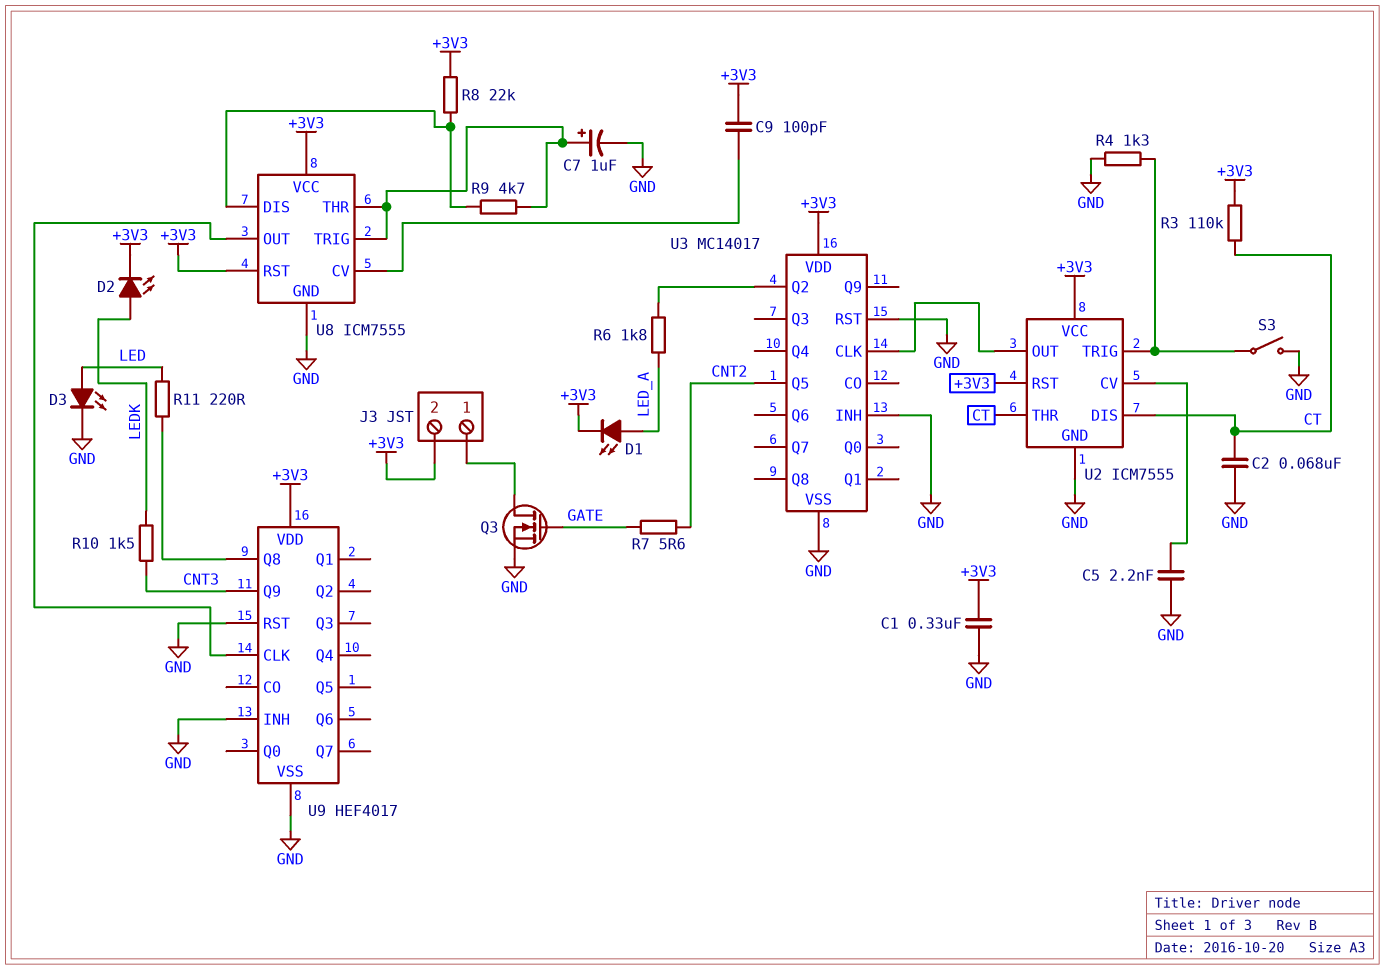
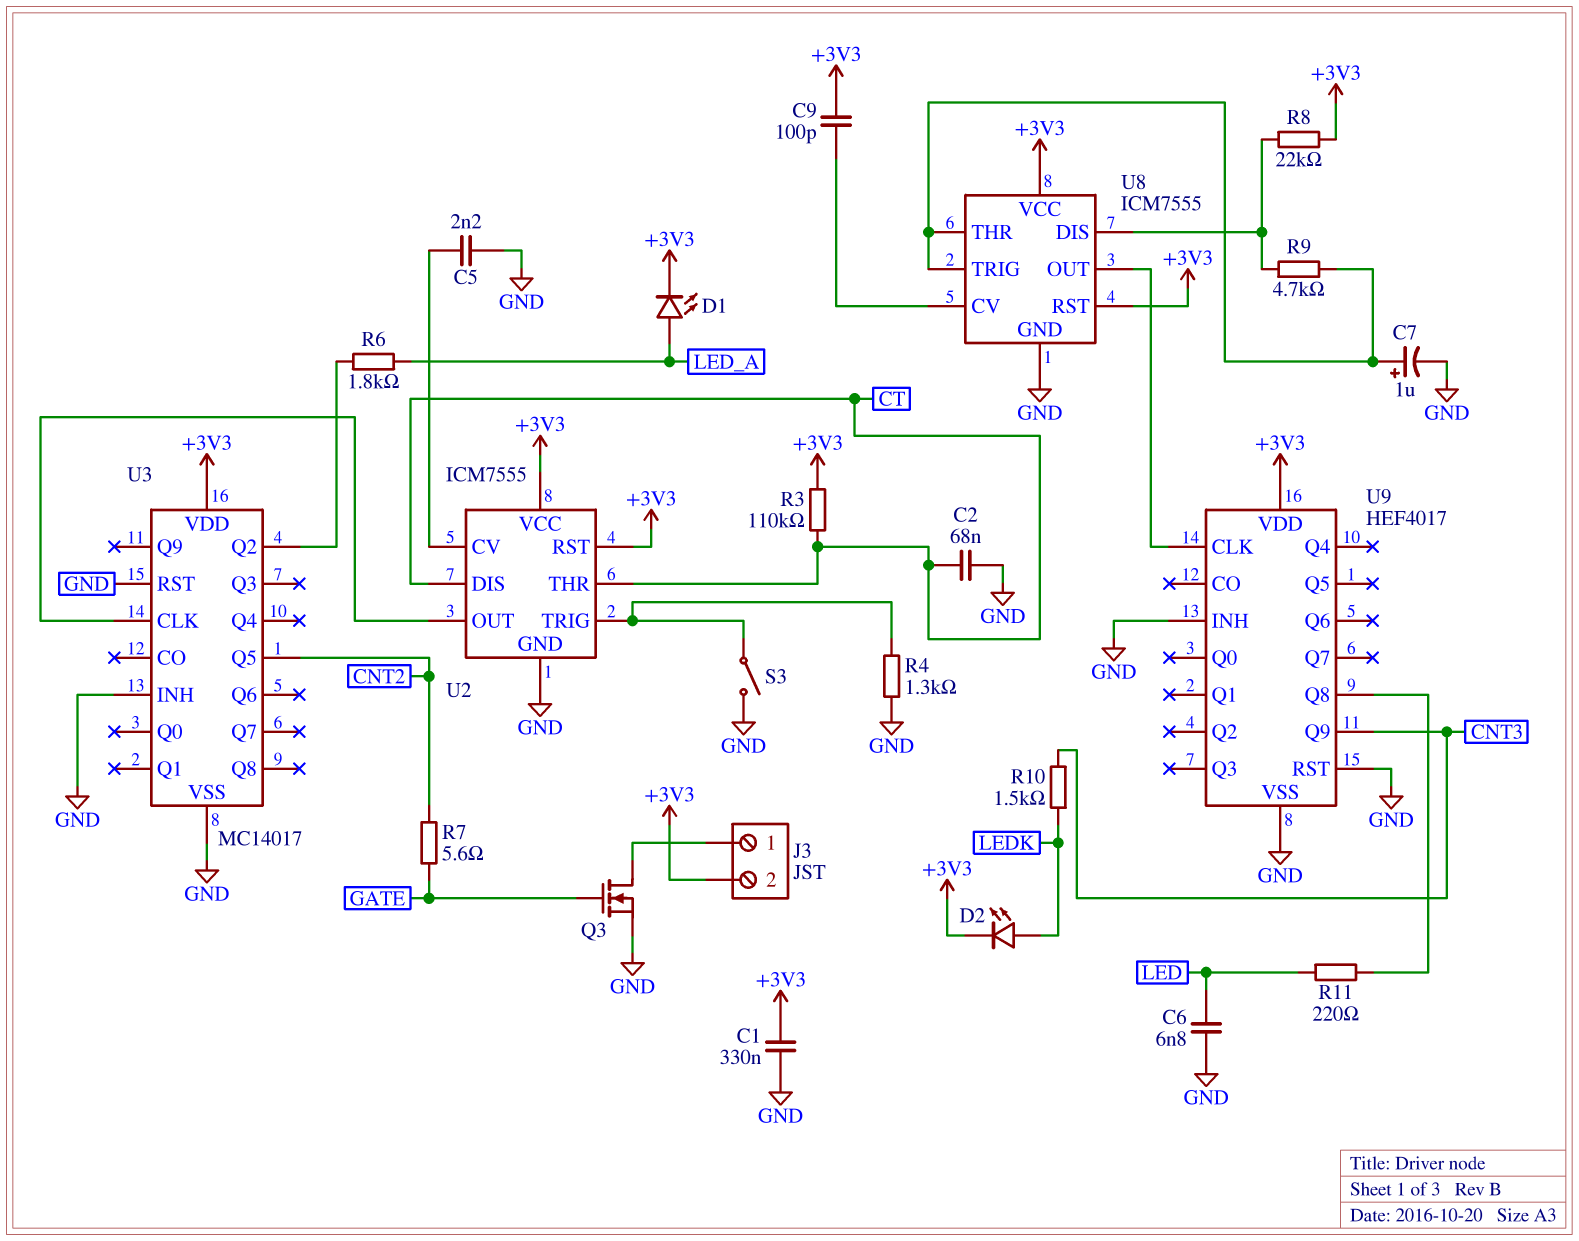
C6: none -> 6.8nF (GND, LED)
D3: LED (A LED, K GND) -> none

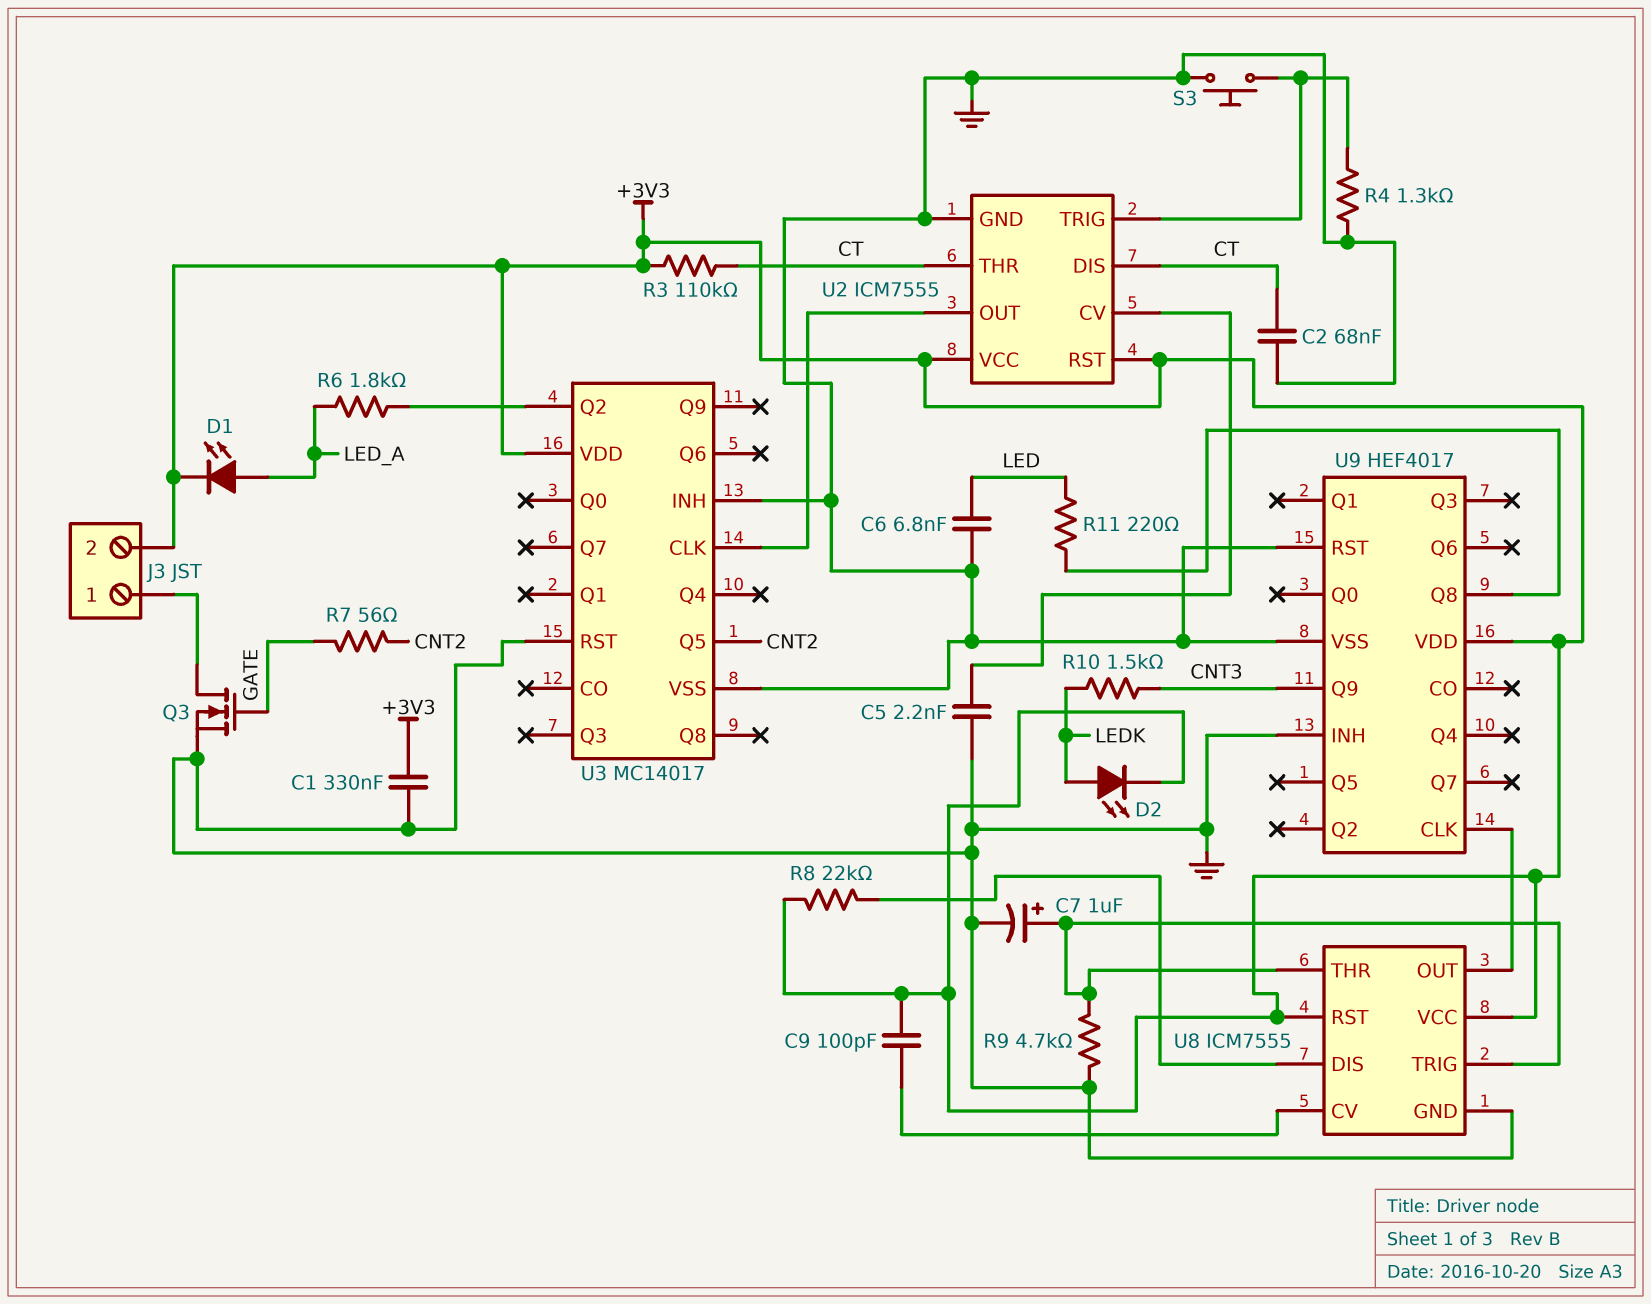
R7: 5.6 (CNT2, GATE) -> 56 (CNT2, GATE)
R9: 4.7k (U8/DIS, U8/THR) -> 4.7k (GND, U8/THR)
S3: switch (GND, U2/TRIG) -> button (GND, U2/TRIG)

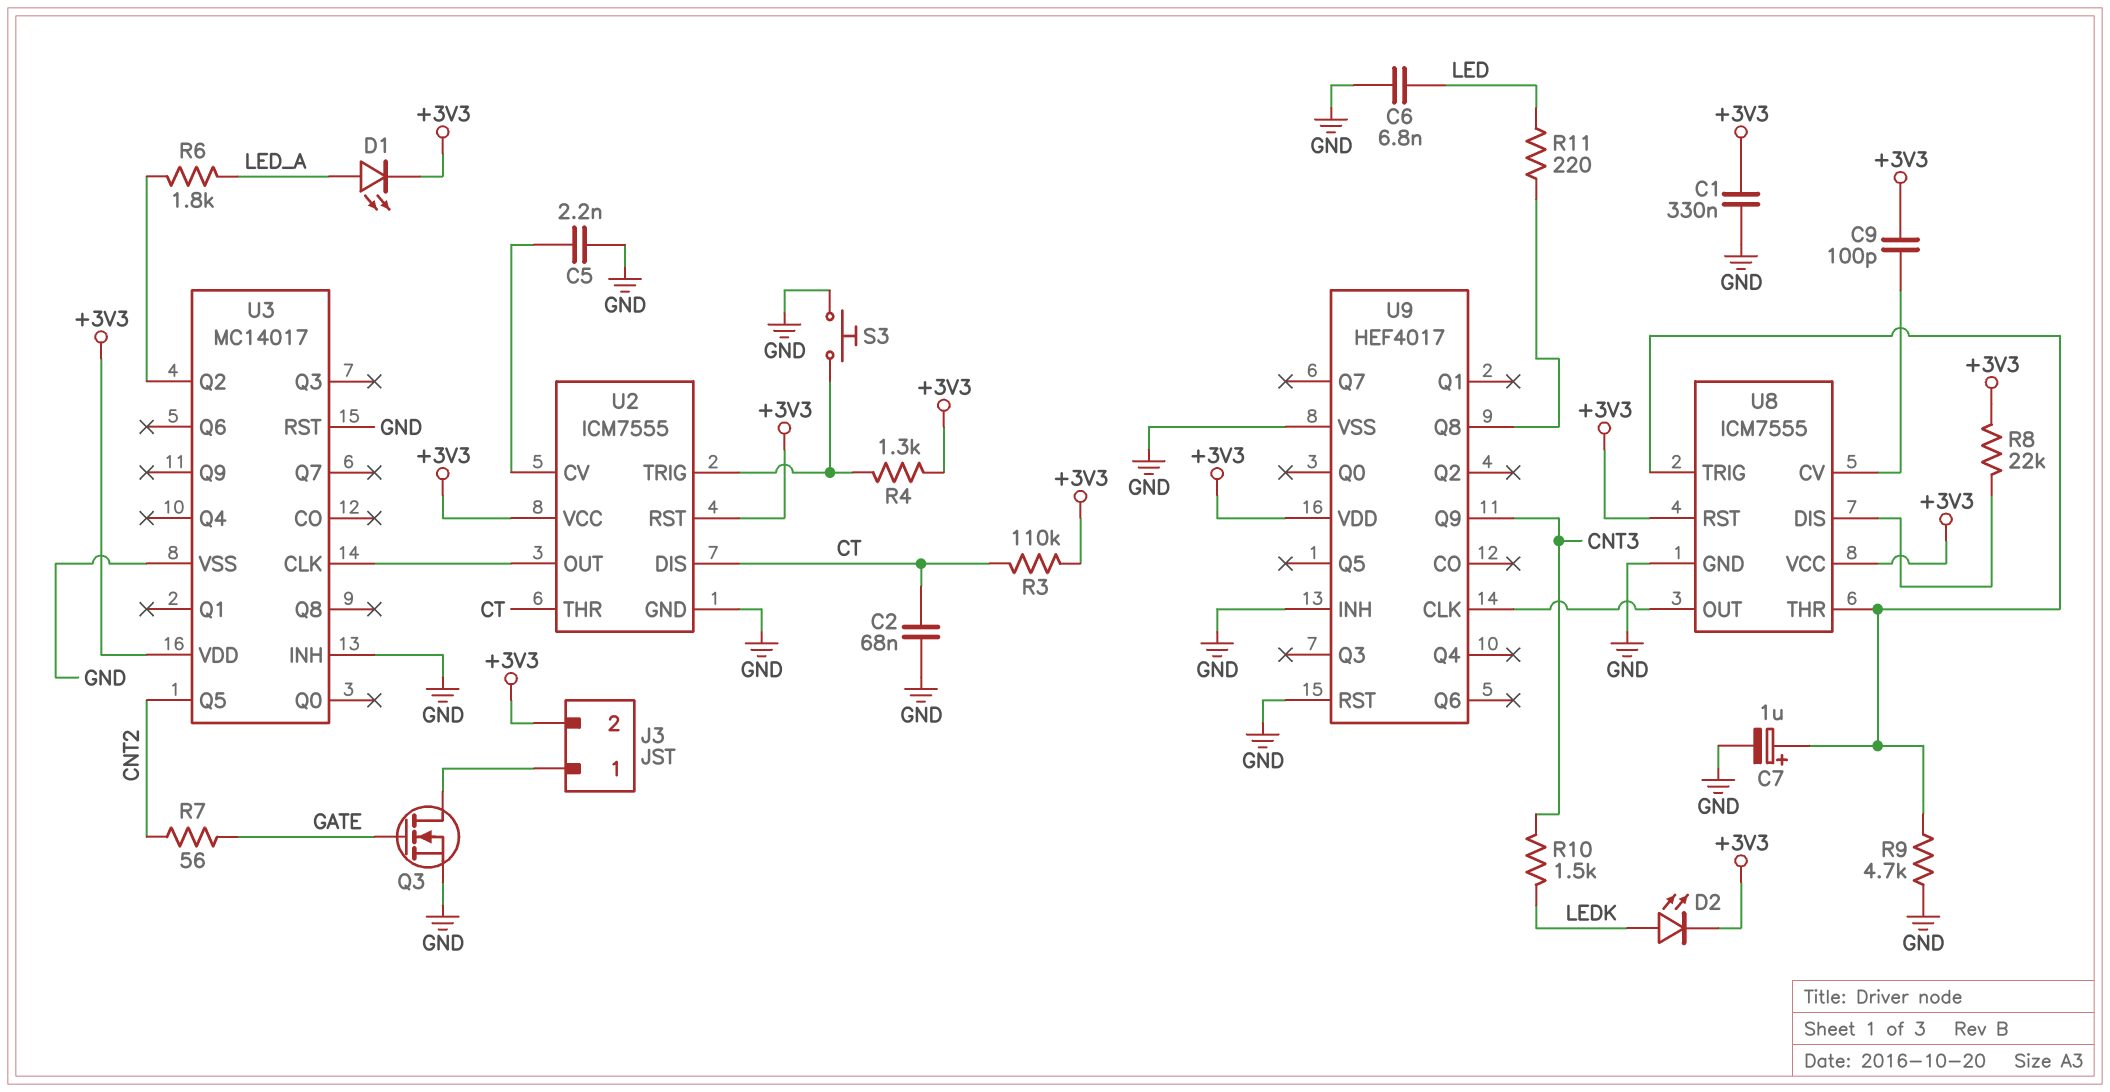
R4: 1.3k (GND, U2/TRIG) -> 1.3k (+3V3, U2/TRIG)

